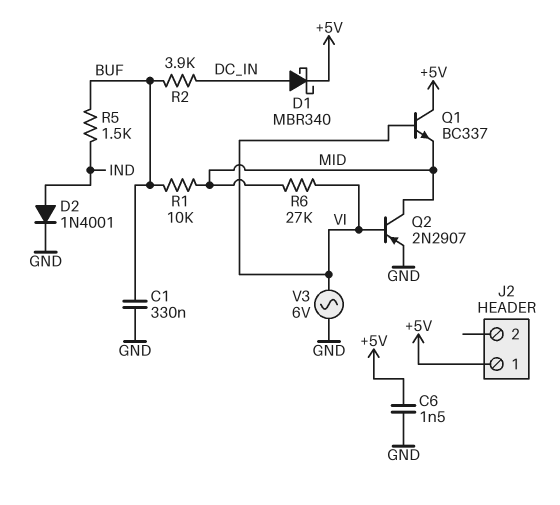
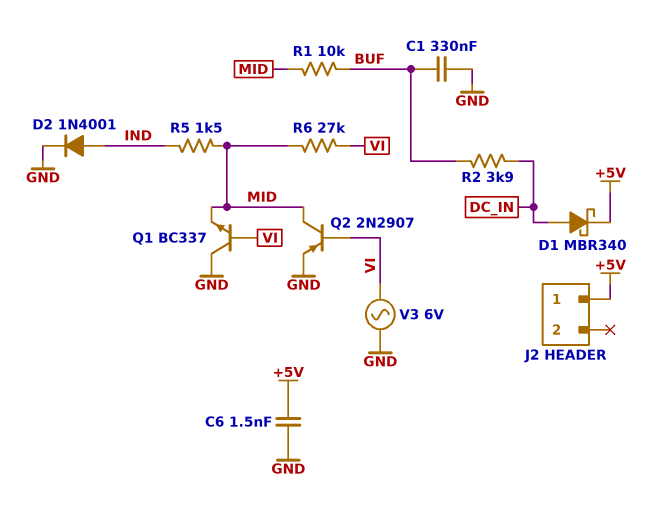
Q1: NPN BC337 (B VI, C +5V, E MID) -> NPN BC337 (B VI, C GND, E MID)
R5: 1.5k (BUF, IND) -> 1.5k (IND, MID)

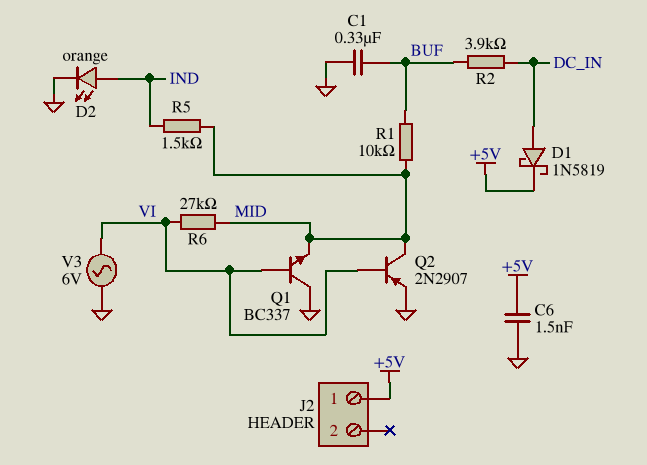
D1: schottky MBR340 (A DC_IN, K +5V) -> schottky 1N5819 (A DC_IN, K +5V)
D2: diode 1N4001 (A IND, K GND) -> LED orange (A IND, K GND)

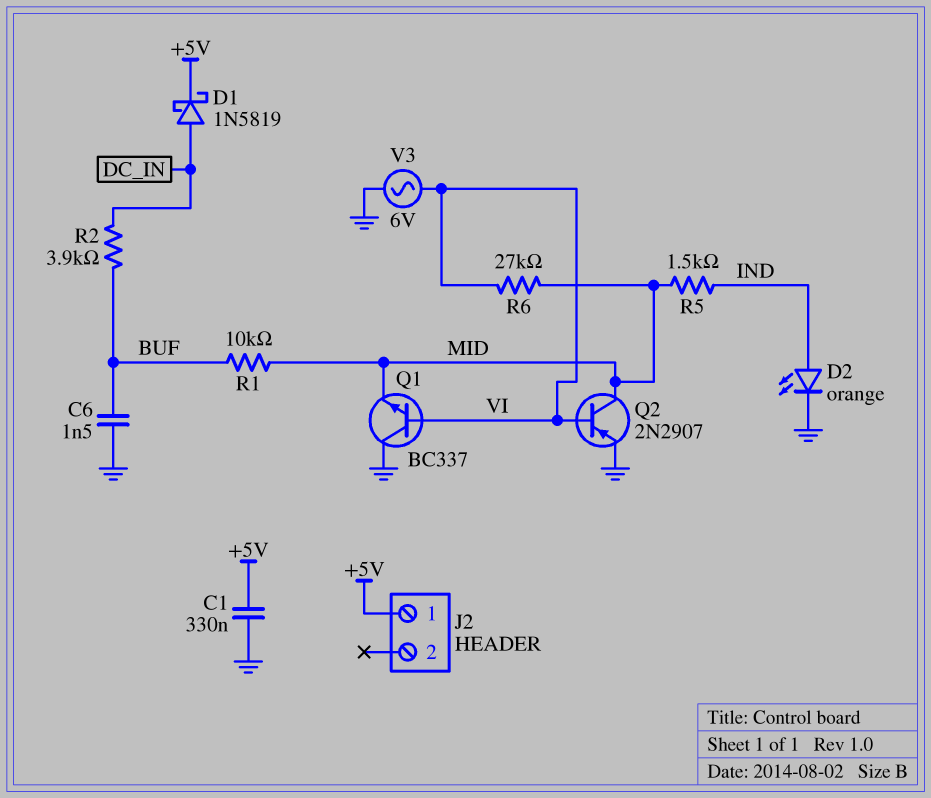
C1: 330nF (BUF, GND) -> 330nF (+5V, GND)
C6: 1.5nF (+5V, GND) -> 1.5nF (BUF, GND)

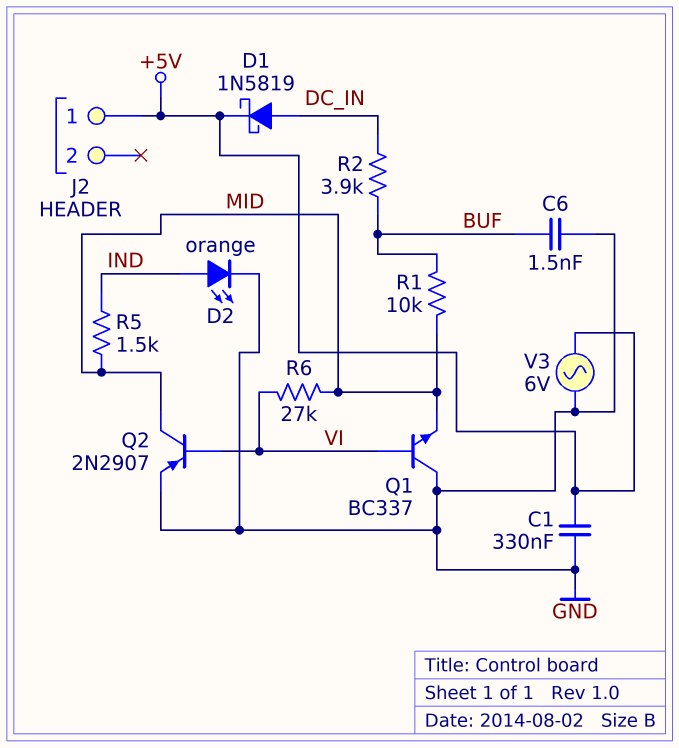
V3: AC 6V (GND, VI) -> AC 6V (+5V, GND)

